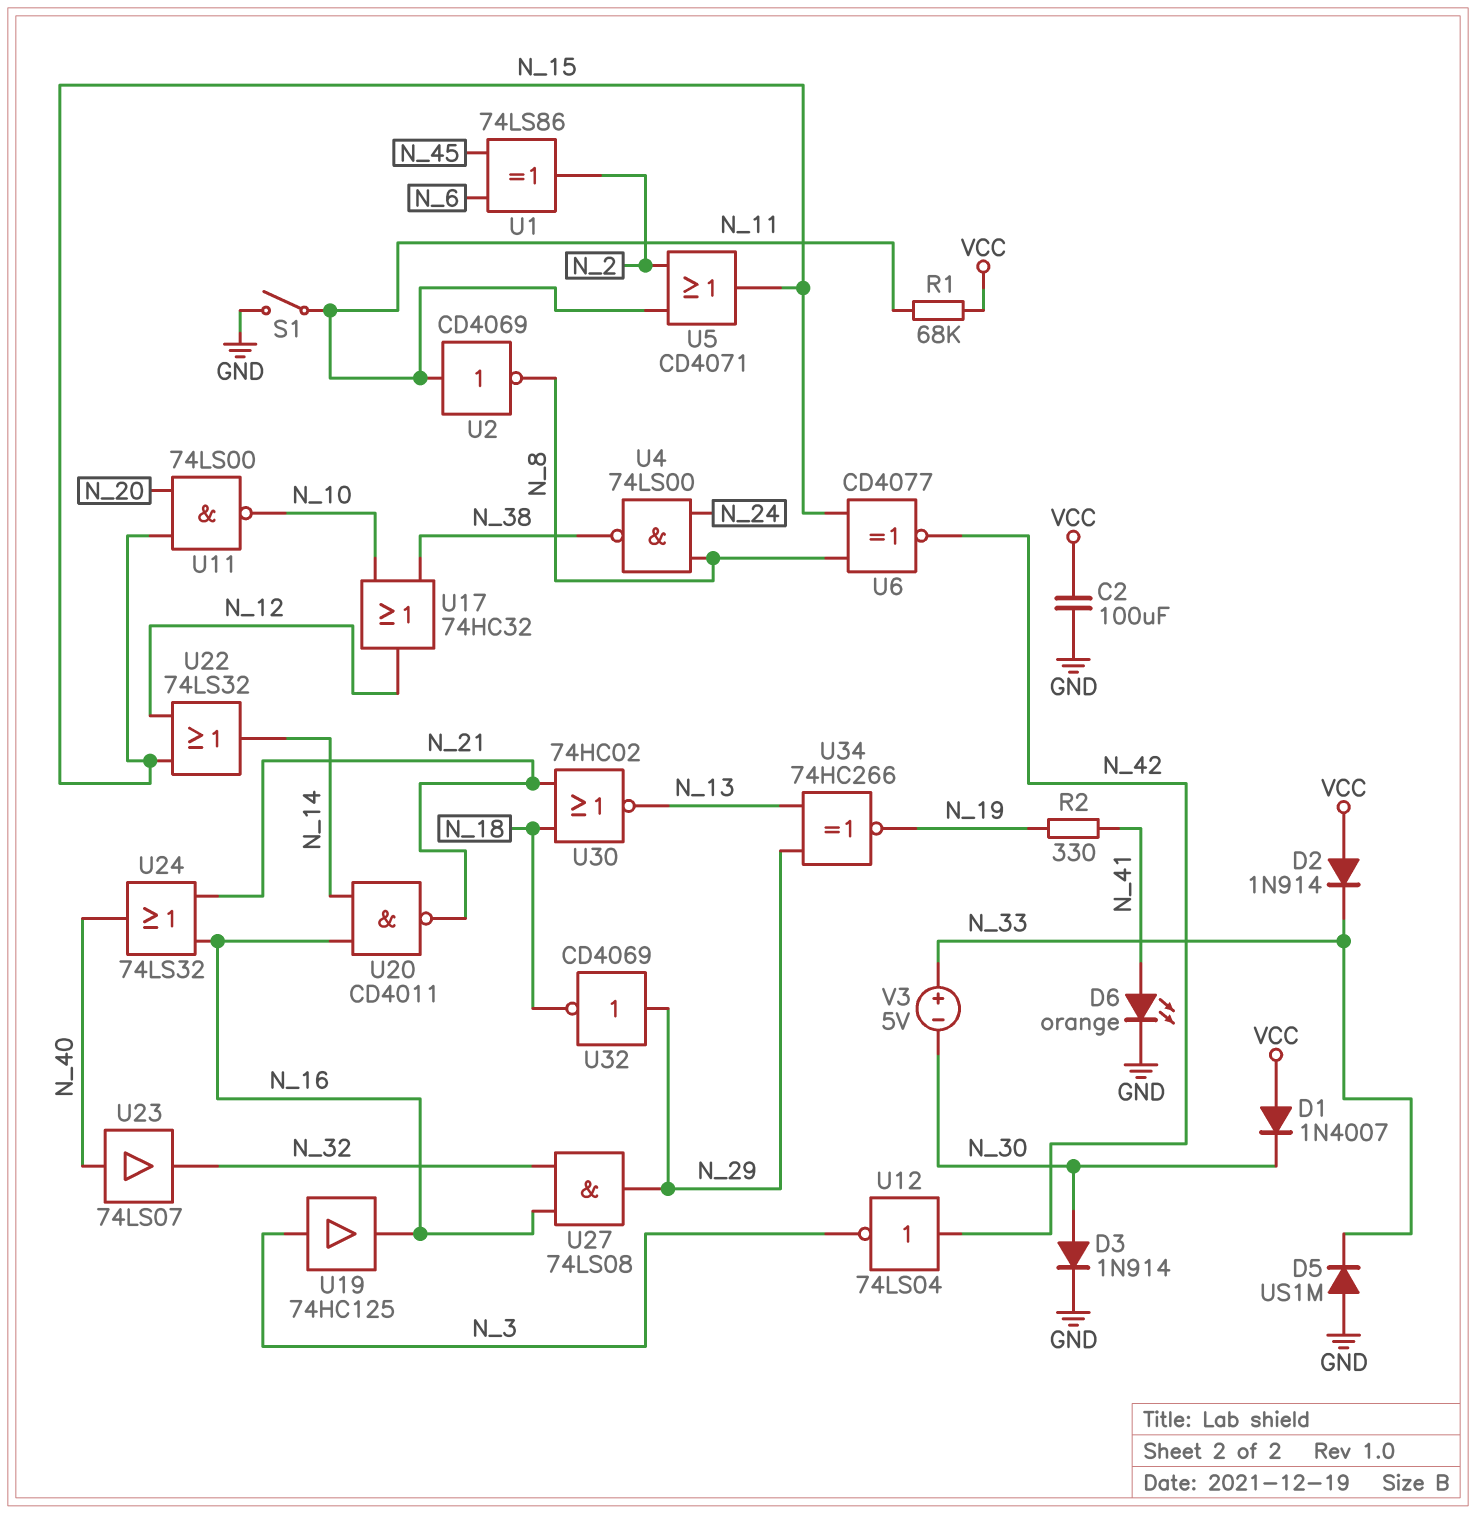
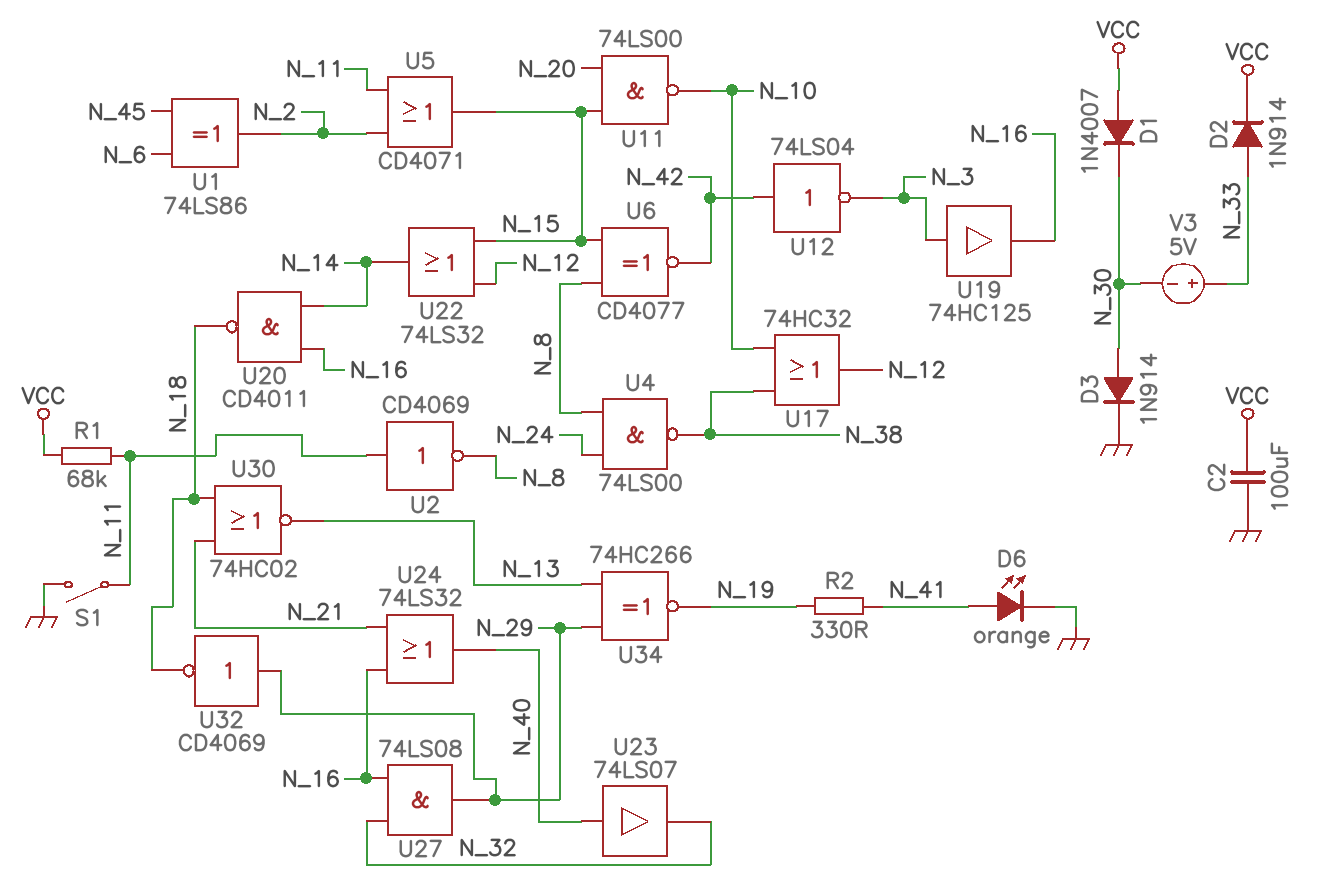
D2: diode 1N914 (A VCC, K N_33) -> diode 1N914 (A N_33, K VCC)
D5: diode US1M (A GND, K N_33) -> none
U20: NAND CD4011 (in N_14, in N_16, out N_21) -> NAND CD4011 (in N_14, in N_16, out N_18)

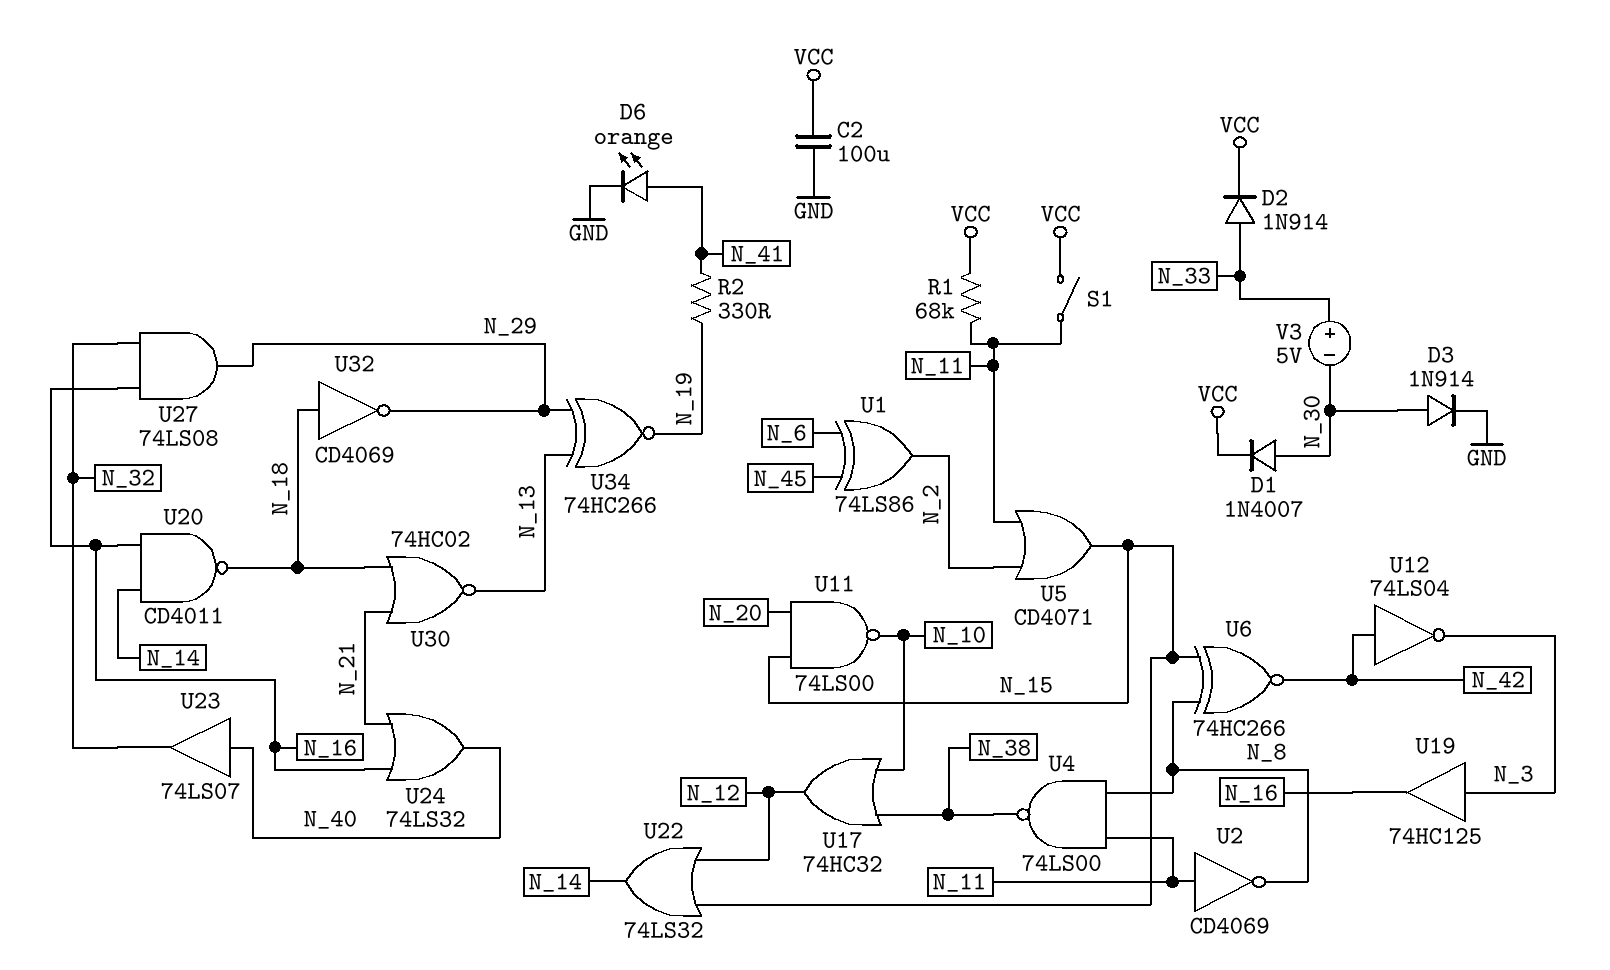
D1: diode 1N4007 (A VCC, K N_30) -> diode 1N4007 (A N_30, K VCC)
S1: switch (GND, N_11) -> switch (N_11, VCC)
U4: NAND 74LS00 (in N_8, in N_24, out N_38) -> NAND 74LS00 (in N_8, in N_11, out N_38)
U6: XNOR CD4077 (in N_8, in N_15, out N_42) -> XNOR 74HC266 (in N_8, in N_15, out N_42)
U32: NOT CD4069 (in N_29, out N_18) -> NOT CD4069 (in N_18, out N_29)

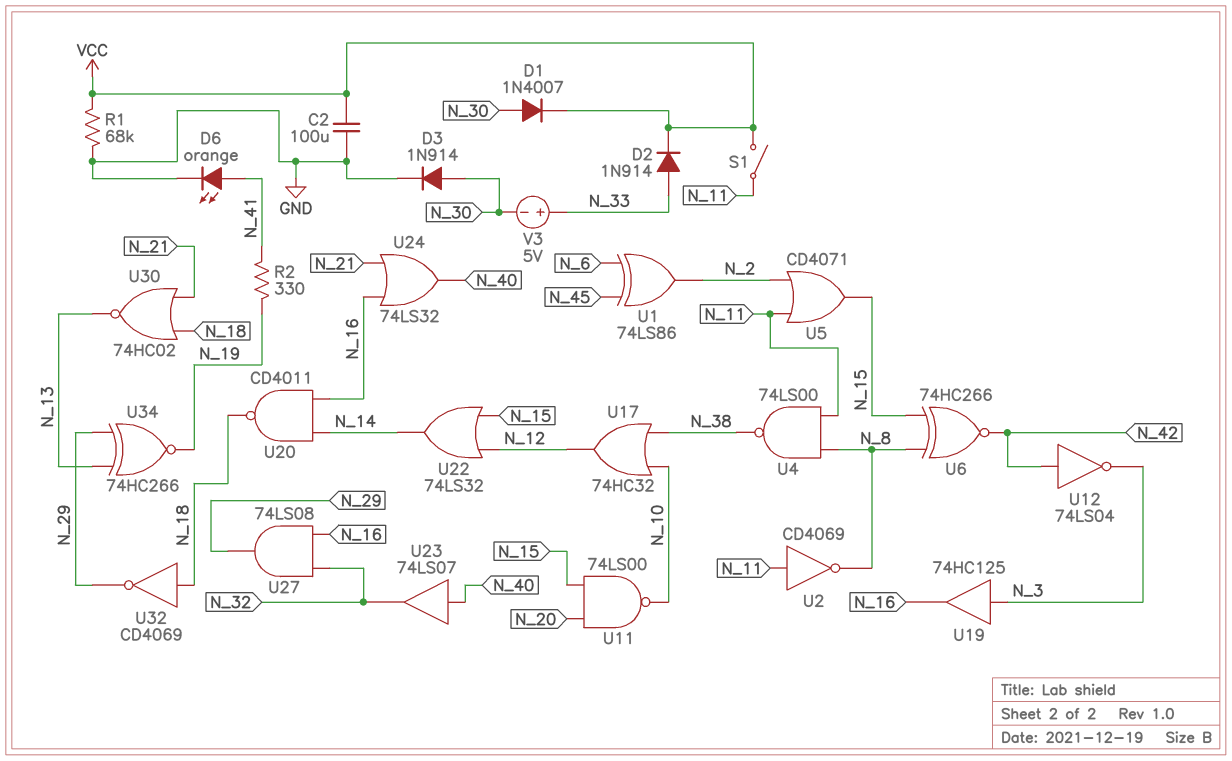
R1: 68k (N_11, VCC) -> 68k (GND, VCC)

